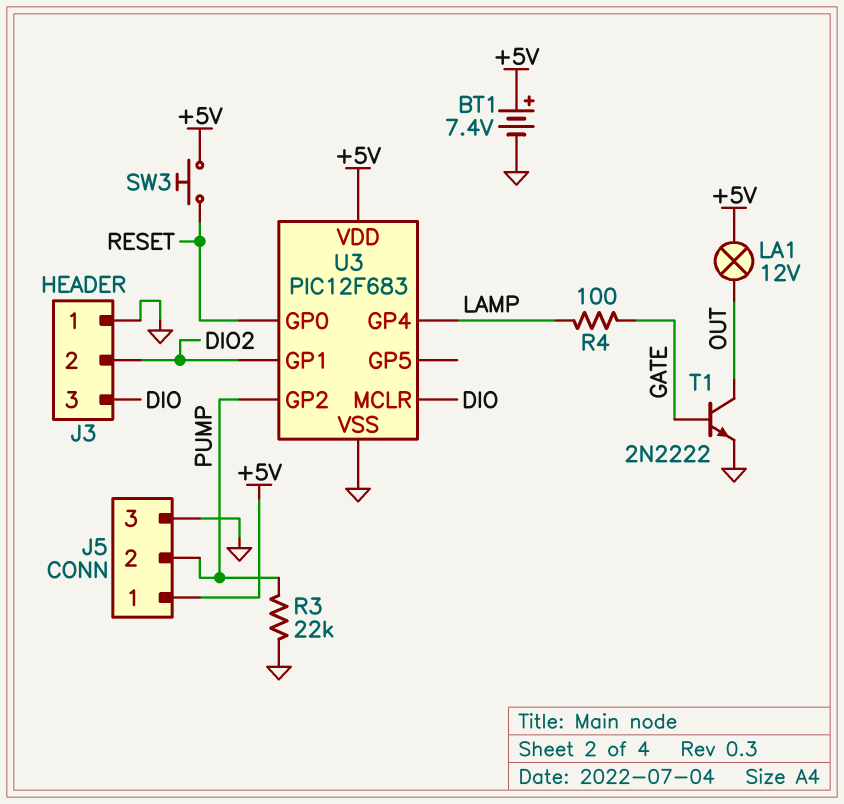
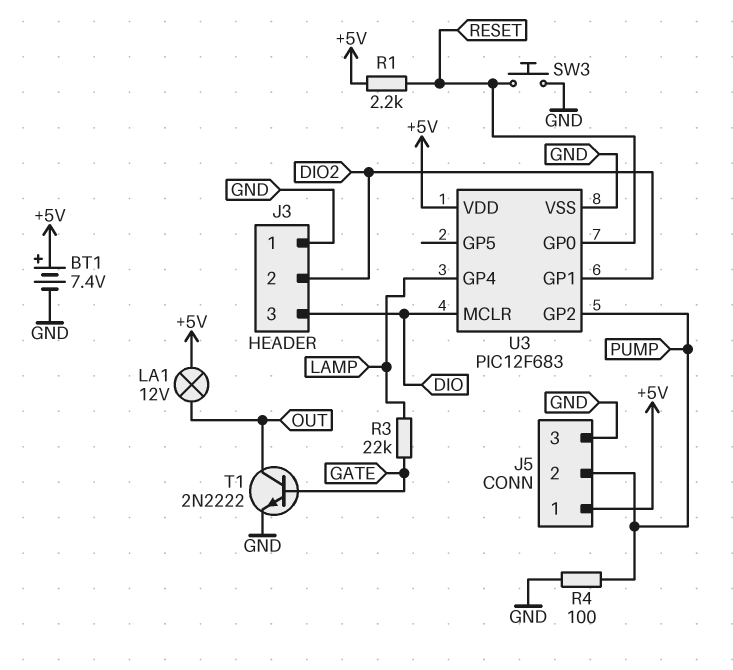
R1: none -> 2.2k (+5V, RESET)
R3: 22k (GND, PUMP) -> 22k (GATE, LAMP)
R4: 100 (GATE, LAMP) -> 100 (GND, PUMP)
SW3: button (+5V, RESET) -> button (GND, RESET)

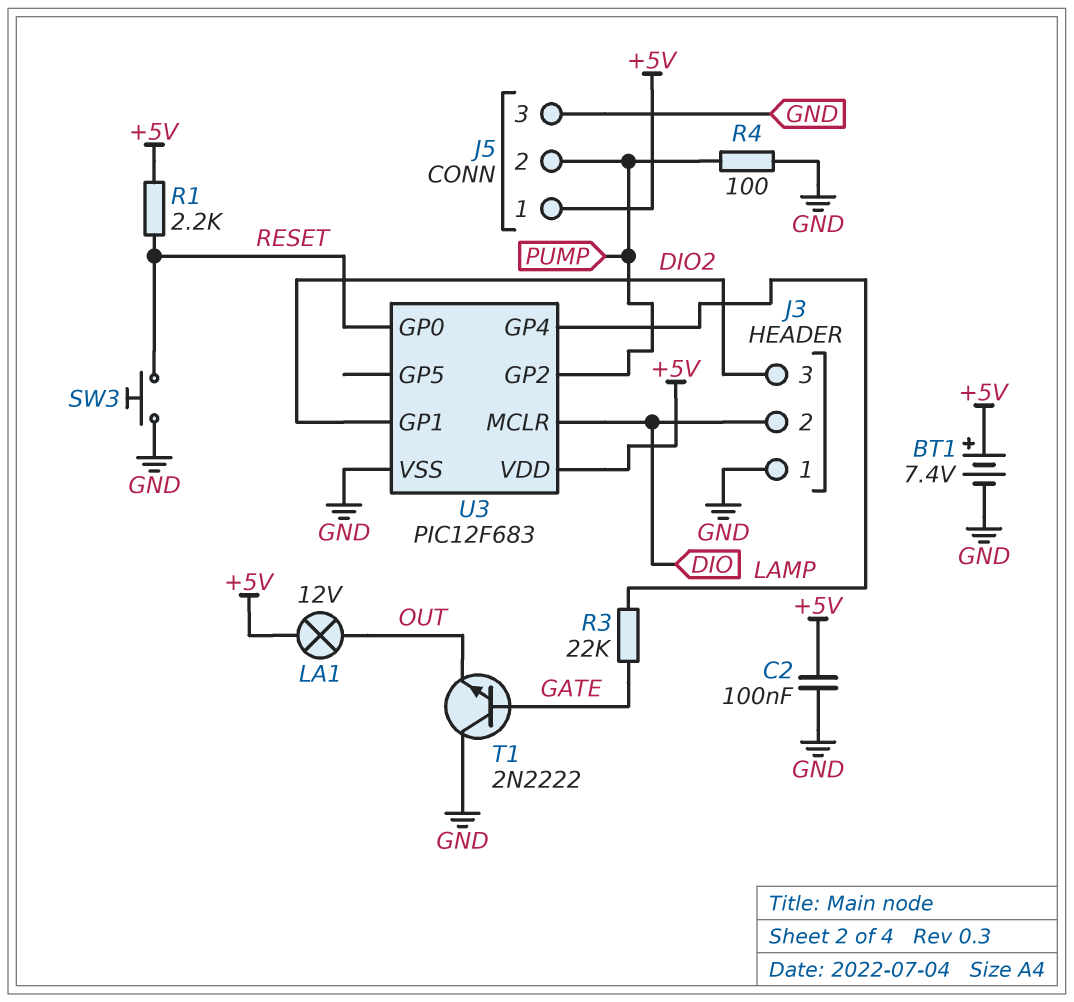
C2: none -> 100nF (+5V, GND)
J3 pin 2: DIO2 -> DIO
J3 pin 3: DIO -> DIO2
T1: NPN 2N2222 (B GATE, C OUT, E GND) -> NPN 2N2222 (B GATE, C GND, E OUT)

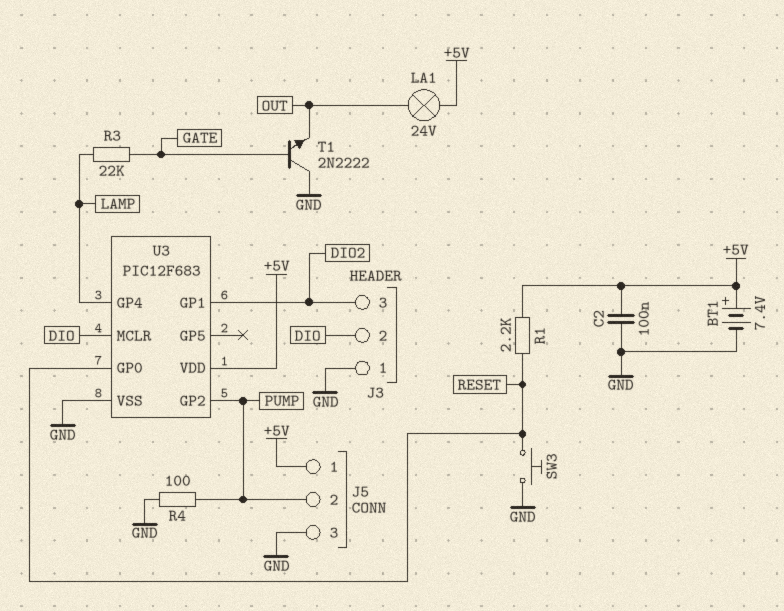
LA1: lamp 12V (+5V, OUT) -> lamp 24V (+5V, OUT)

